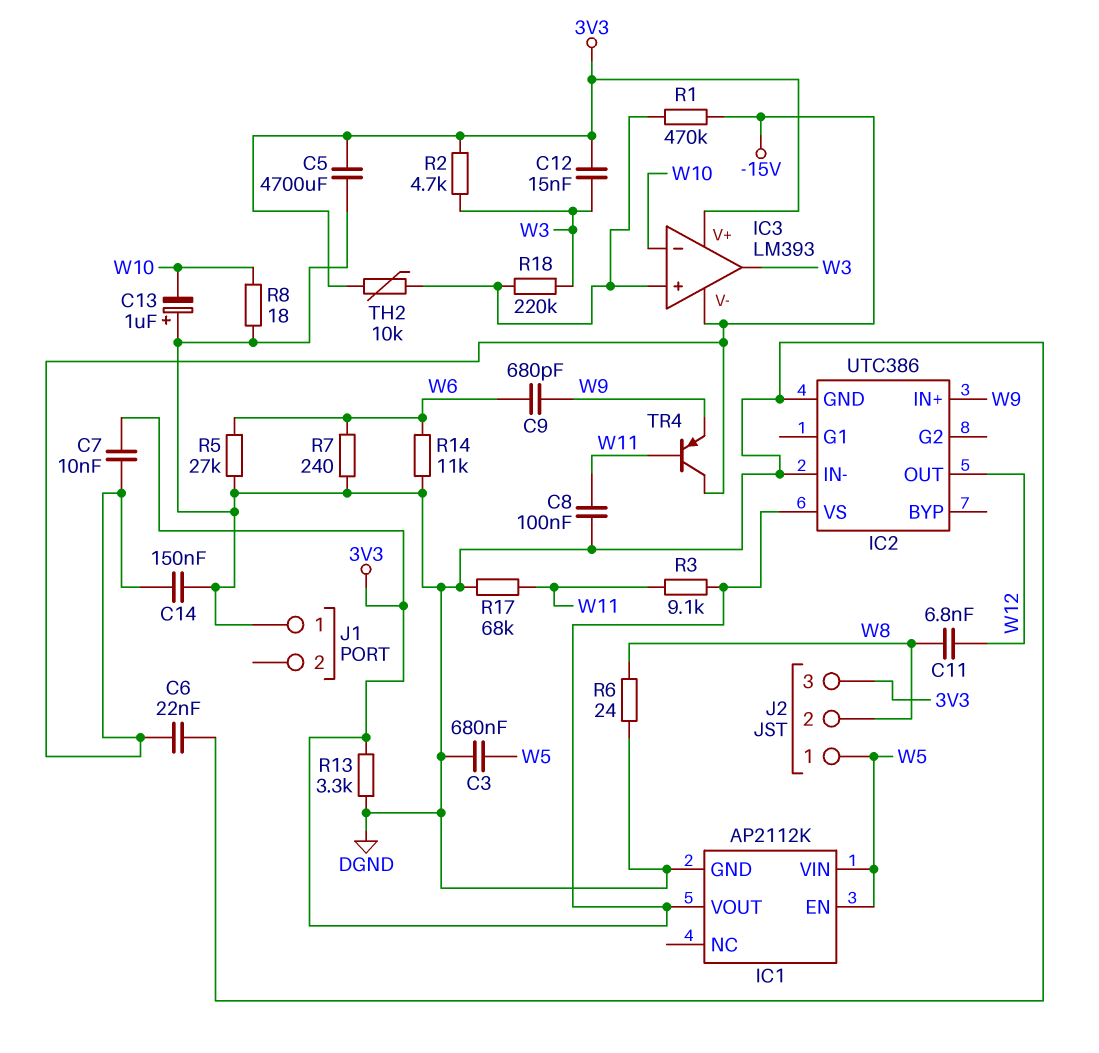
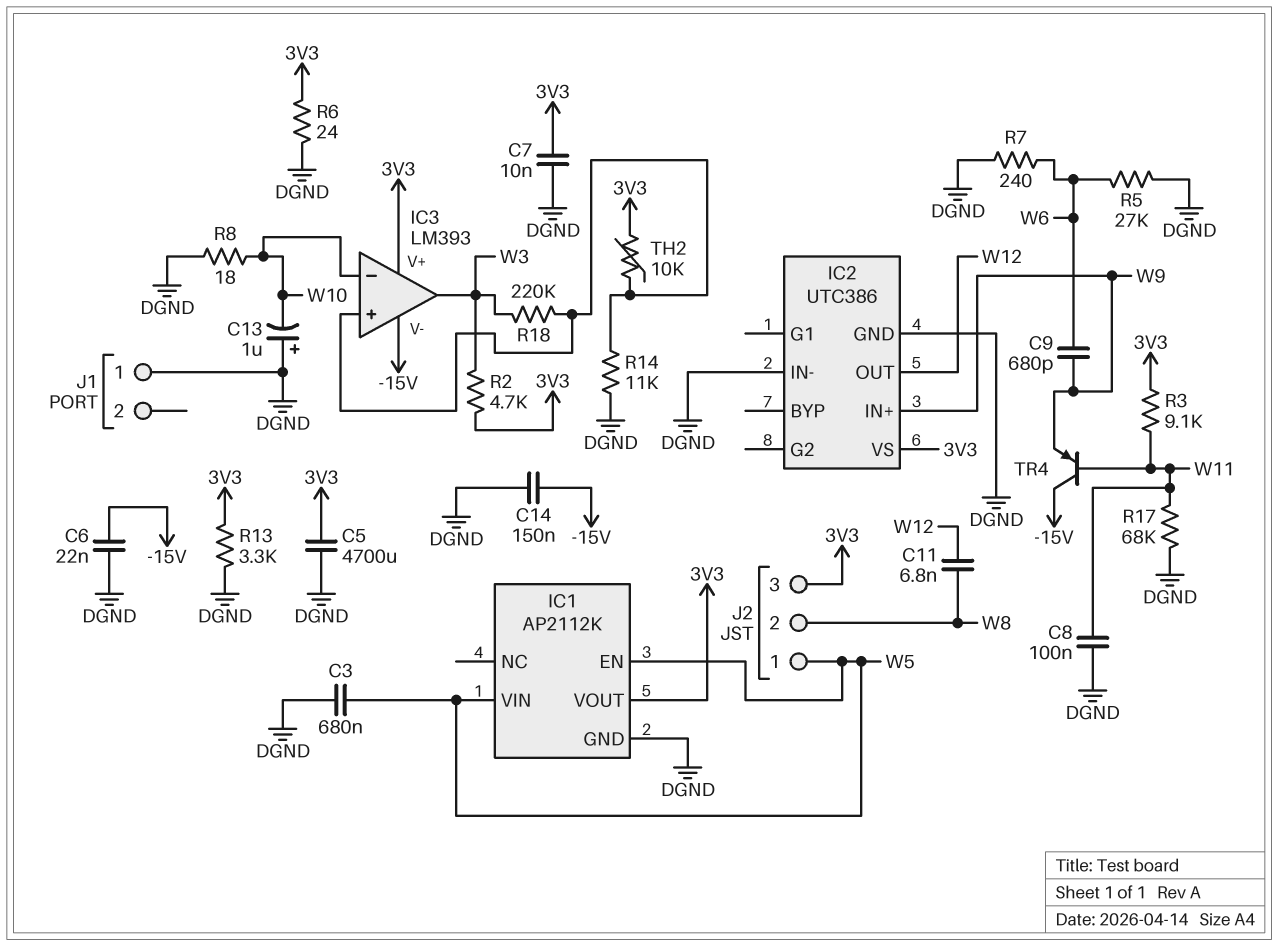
C7: 10nF (-15V, 3V3) -> 10nF (3V3, DGND)
C12: 15nF (3V3, W3) -> none
R1: 470k (-15V, IC3/in+) -> none
R6: 24 (DGND, W8) -> 24 (3V3, DGND)
R14: 11k (DGND, W6) -> 11k (DGND, IC3/in+)

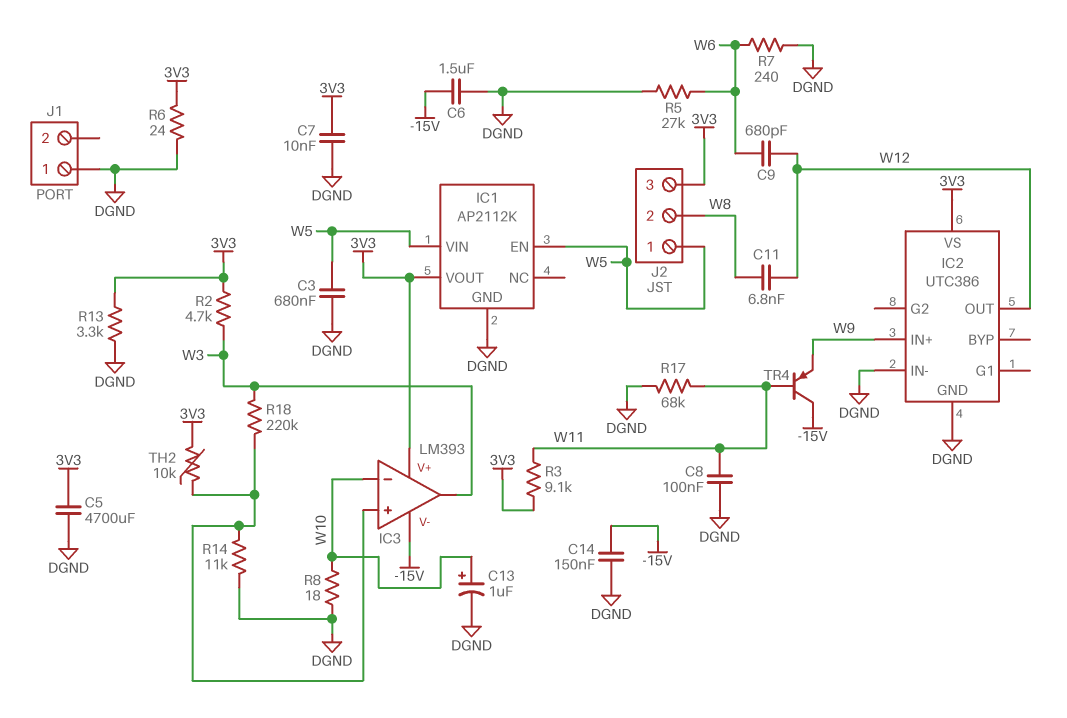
C6: 22nF (-15V, DGND) -> 1.5uF (-15V, DGND)
C9: 680pF (W6, W9) -> 680pF (W6, W12)
C13: 1uF (plus DGND, minus W10) -> 1uF (plus W10, minus DGND)

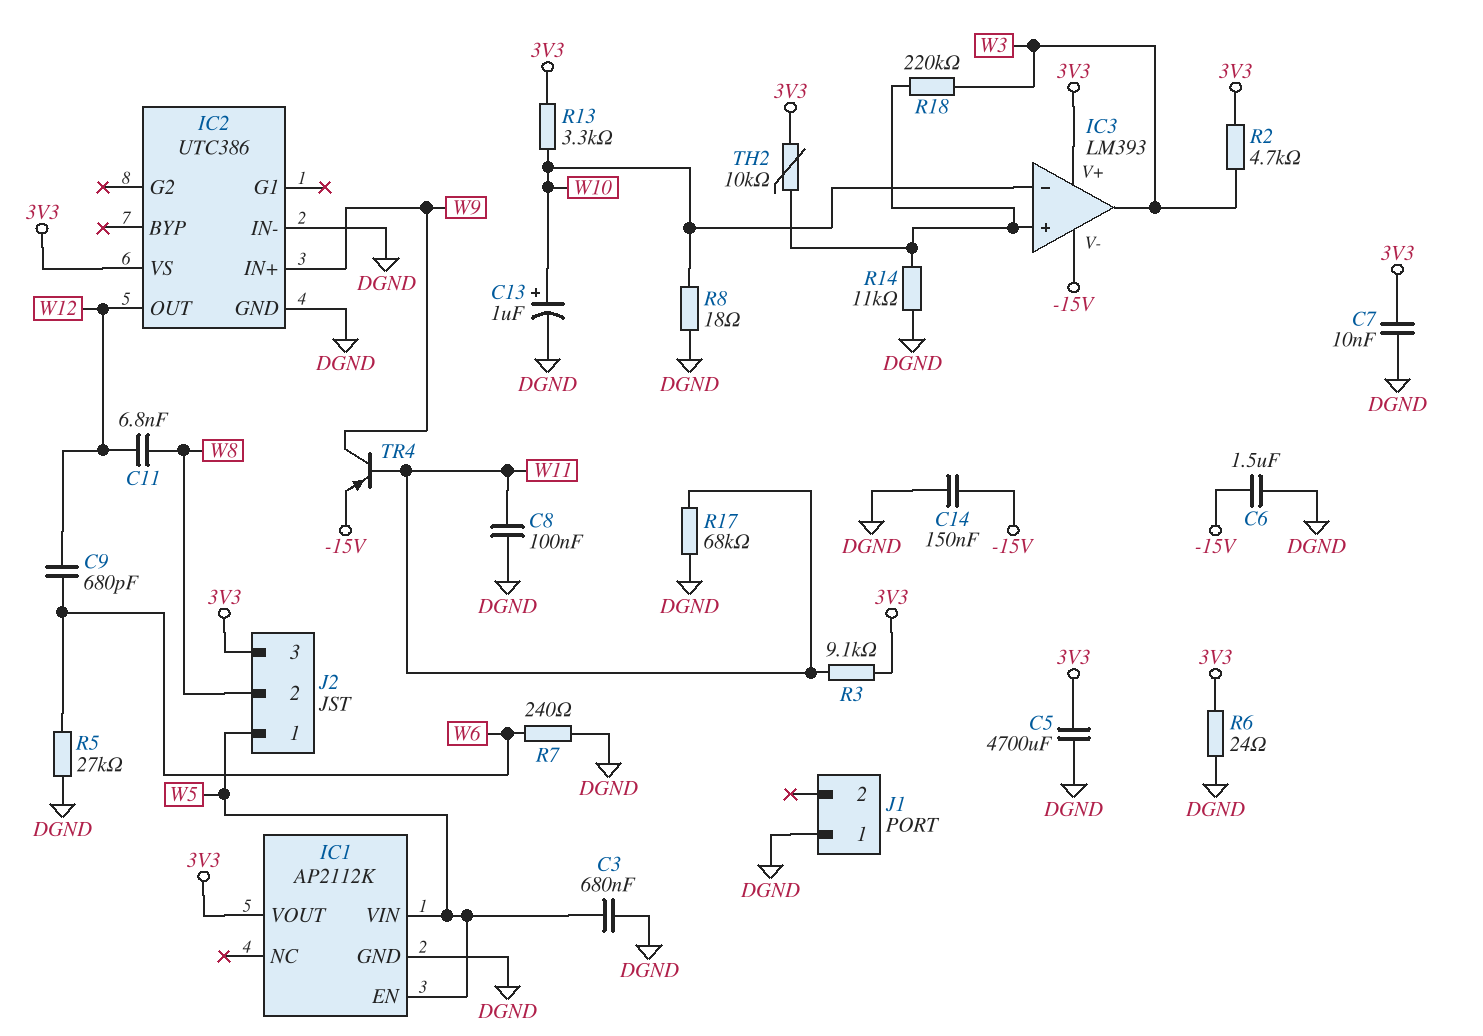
R13: 3.3k (3V3, DGND) -> 3.3k (3V3, W10)
TR4: PNP (B W11, C -15V, E W9) -> PNP (B W11, C W9, E -15V)

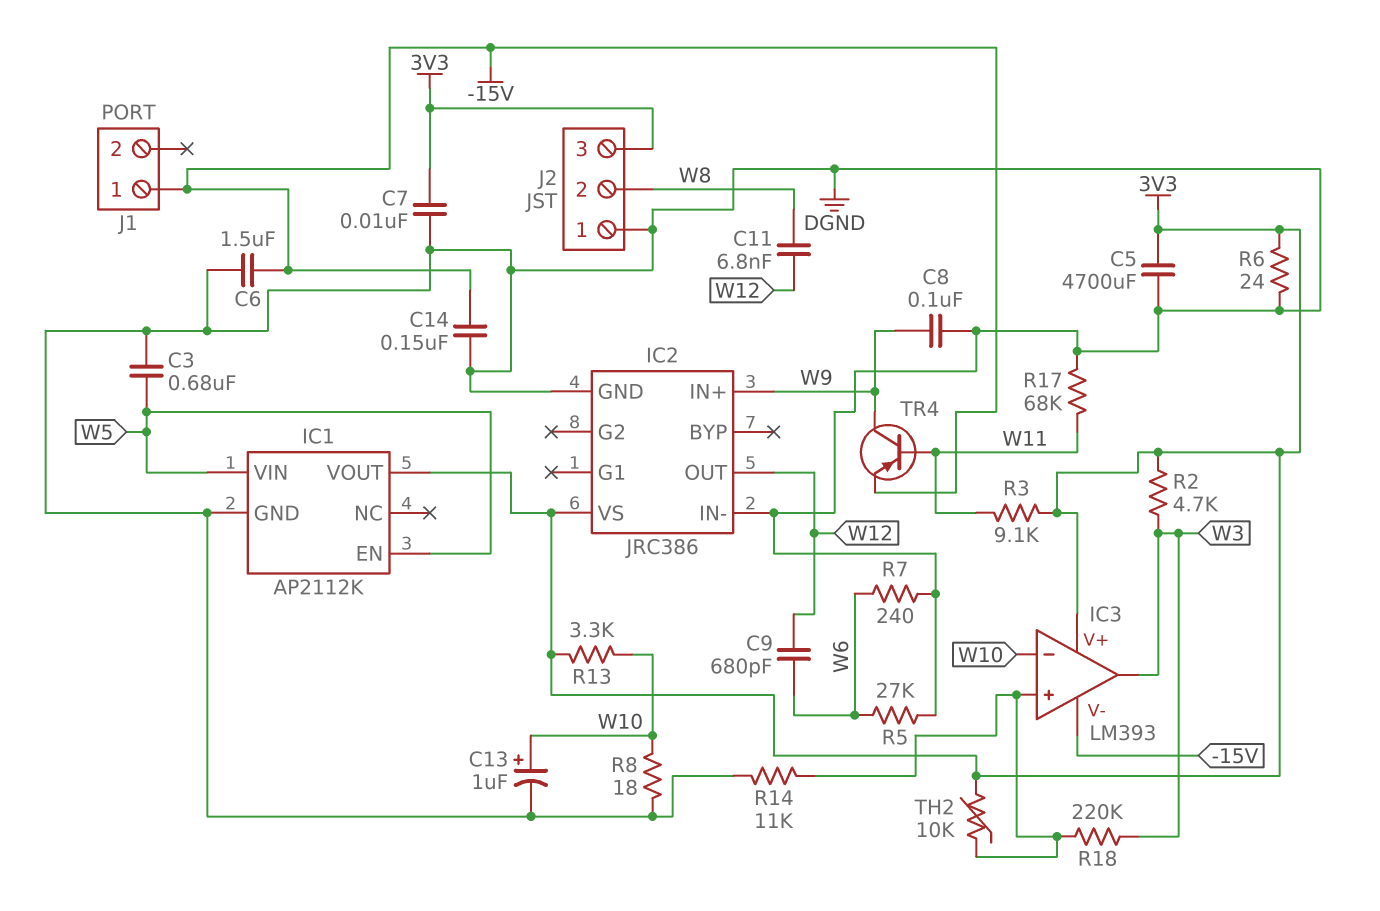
C8: 100nF (DGND, W11) -> 100nF (DGND, W9)
IC2: UTC386 -> JRC386
J1 pin 1: DGND -> -15V
J2 pin 1: W5 -> DGND

